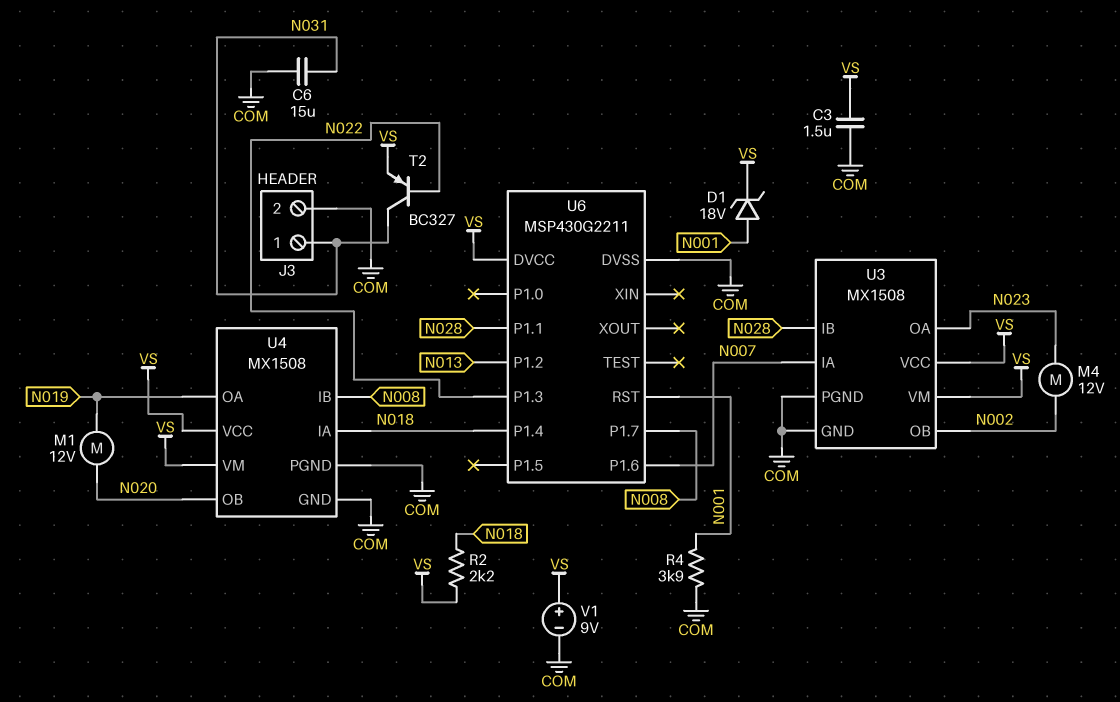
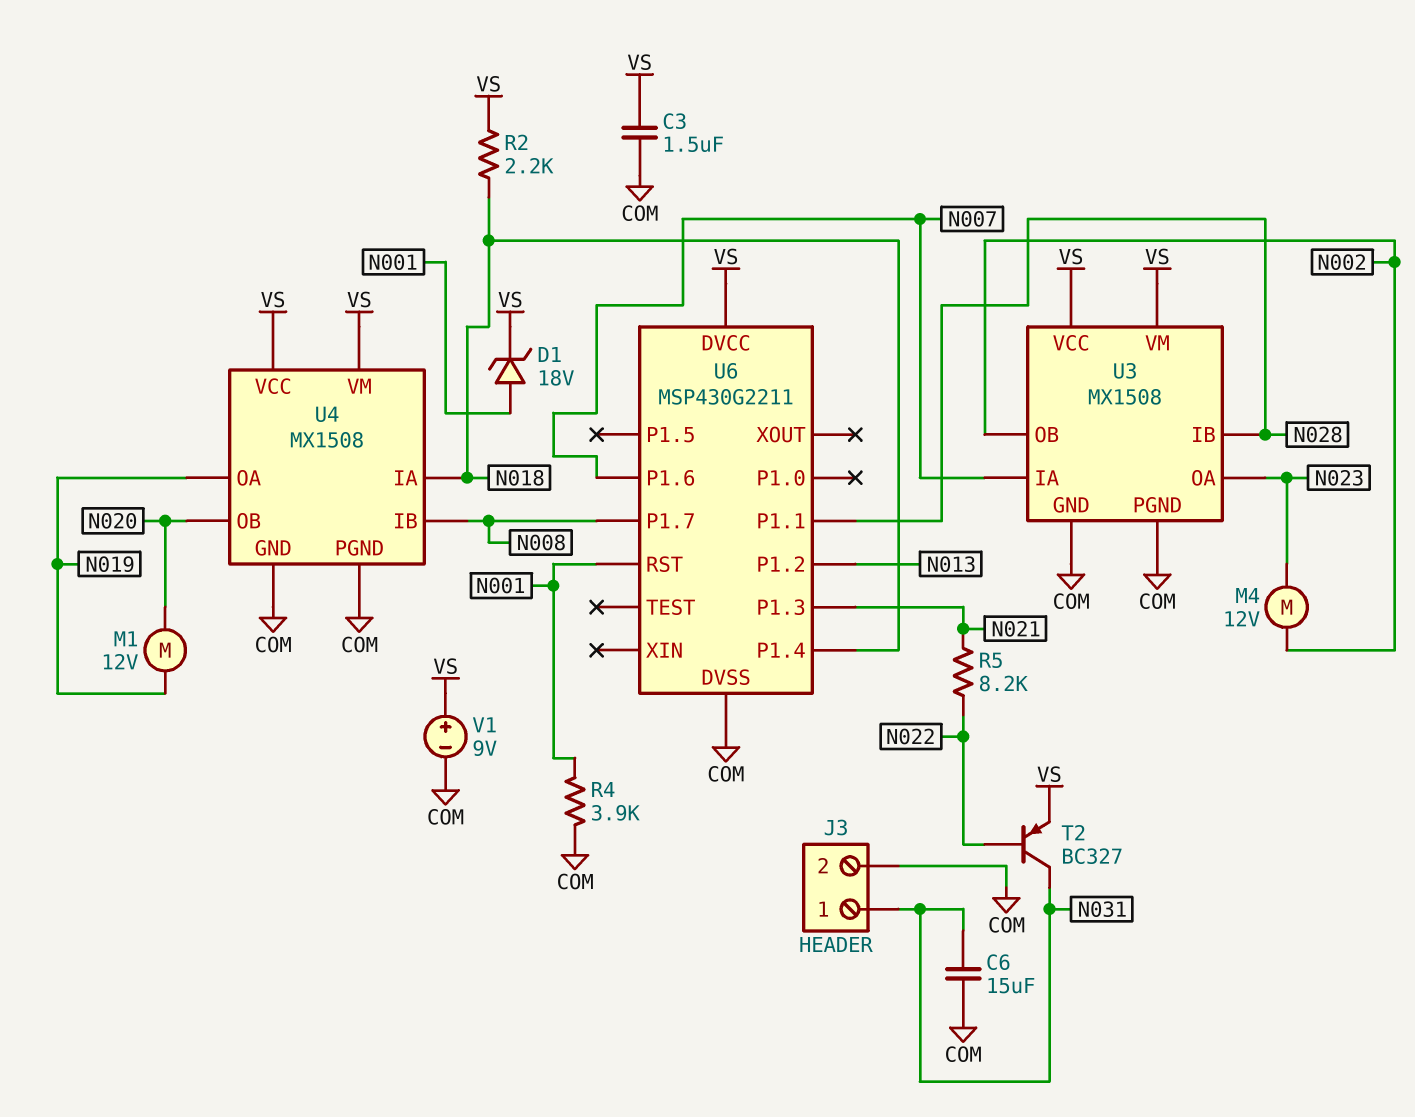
R5: none -> 8.2k (N021, N022)
U6 pin P1.3: N022 -> N021

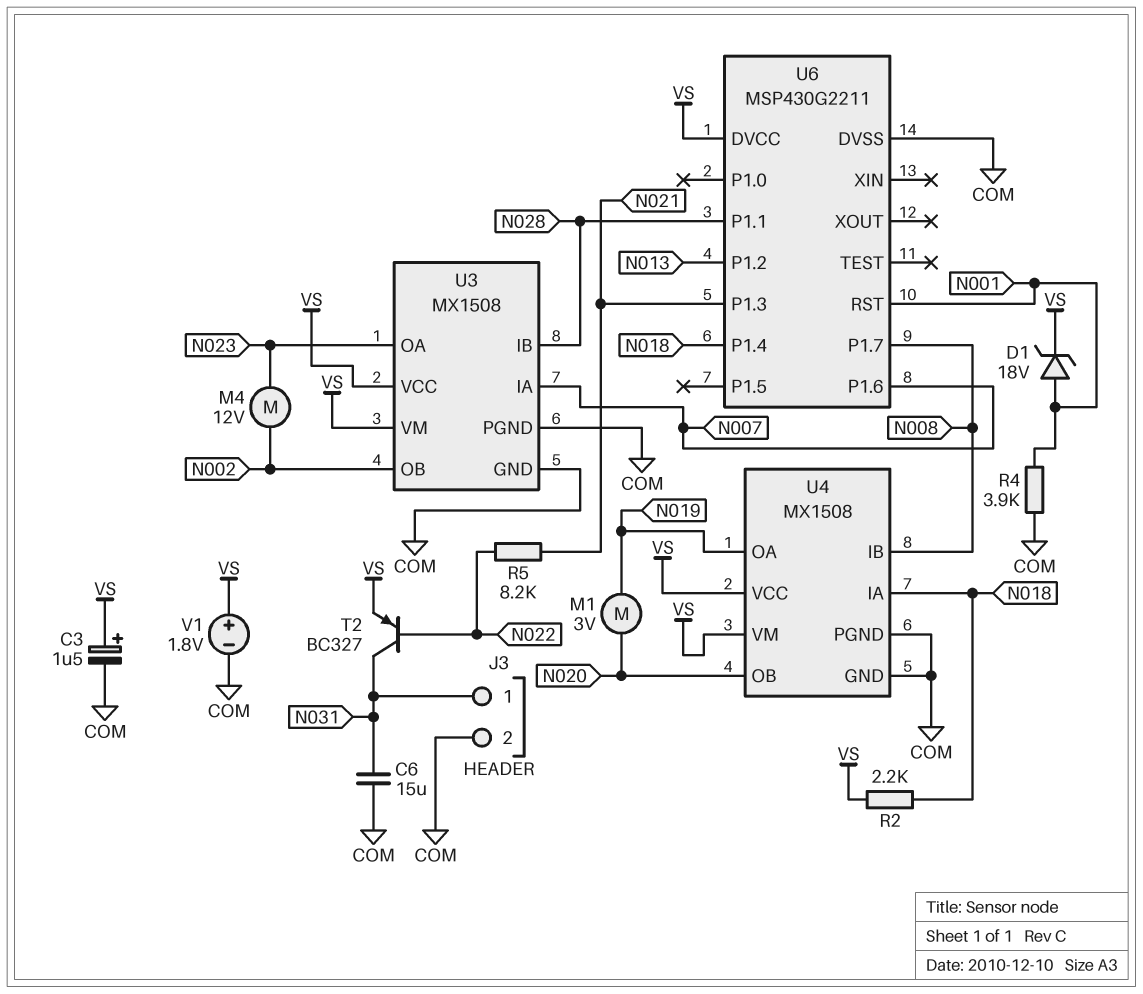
C3: 1.5uF (COM, VS) -> 1.5uF (plus VS, minus COM)
M1: motor 12V (N019, N020) -> motor 3V (N019, N020)
V1: 9V (plus VS, minus COM) -> 1.8V (plus VS, minus COM)

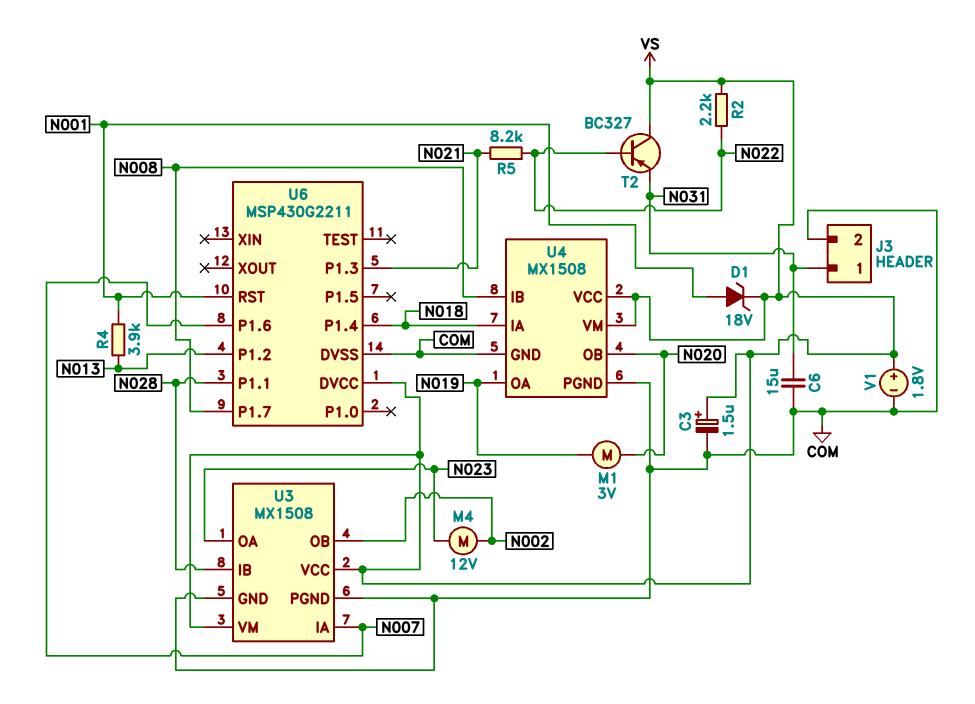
R2: 2.2k (N018, VS) -> 2.2k (N022, VS)
R4: 3.9k (COM, N001) -> 3.9k (N001, N013)
T2: PNP BC327 (B N022, C N031, E VS) -> PNP BC327 (B N022, C VS, E N031)

